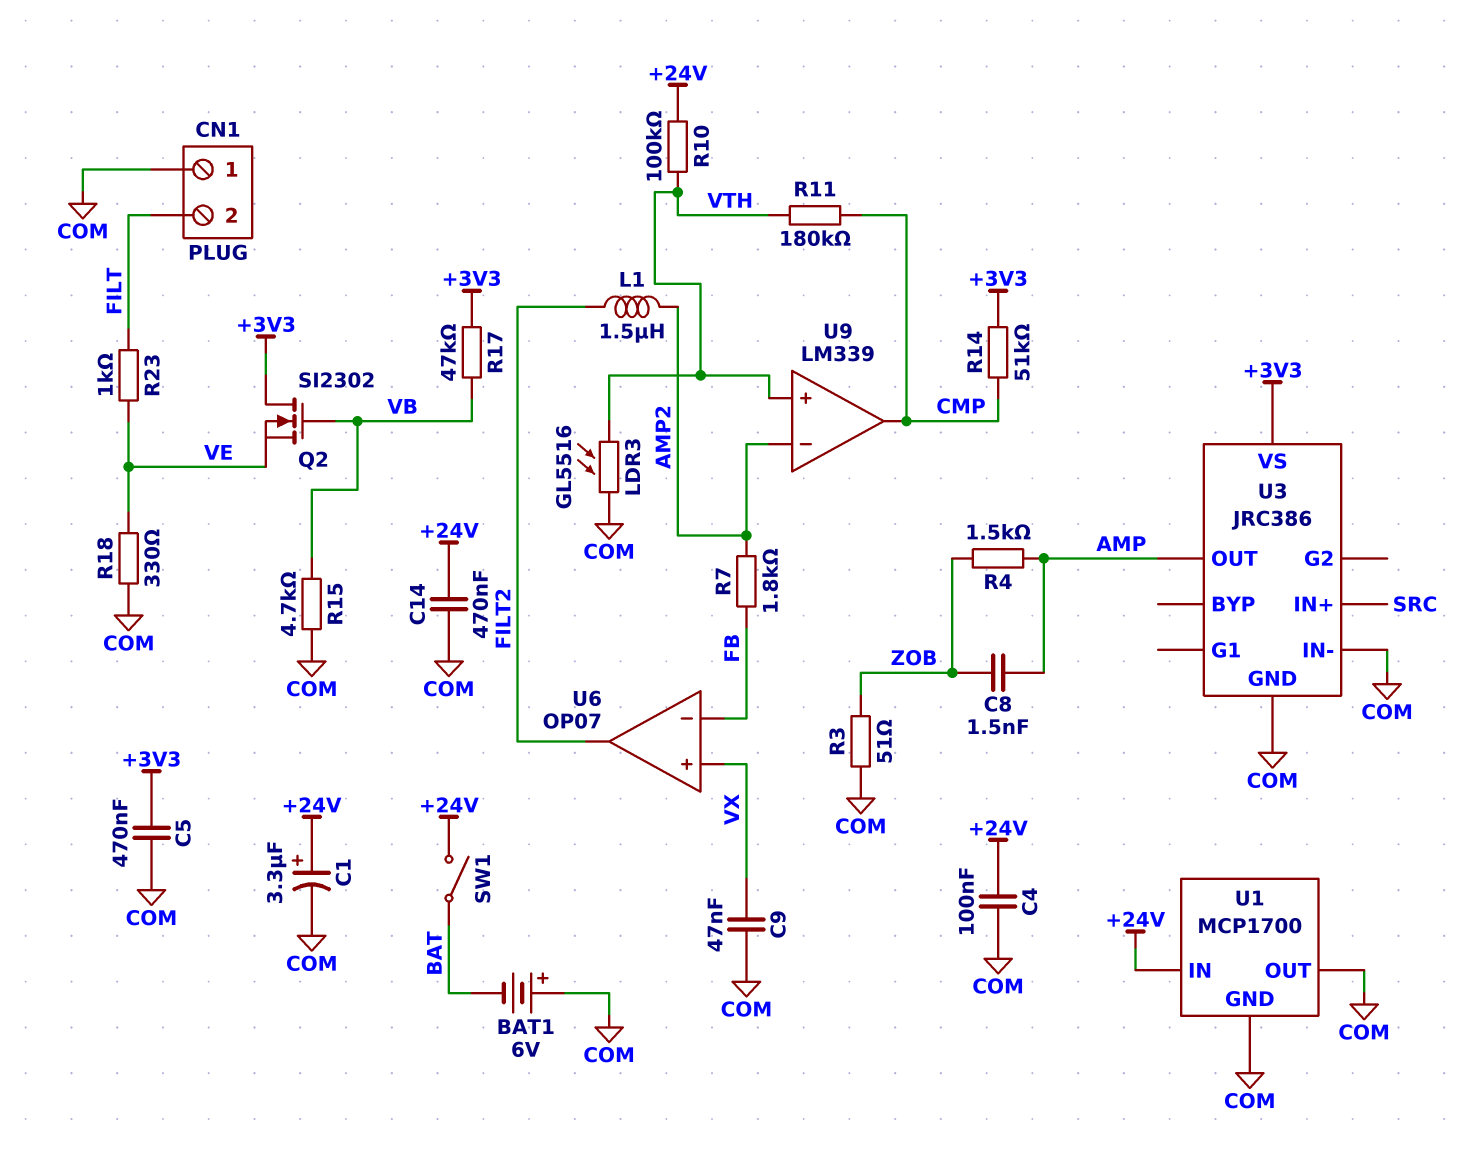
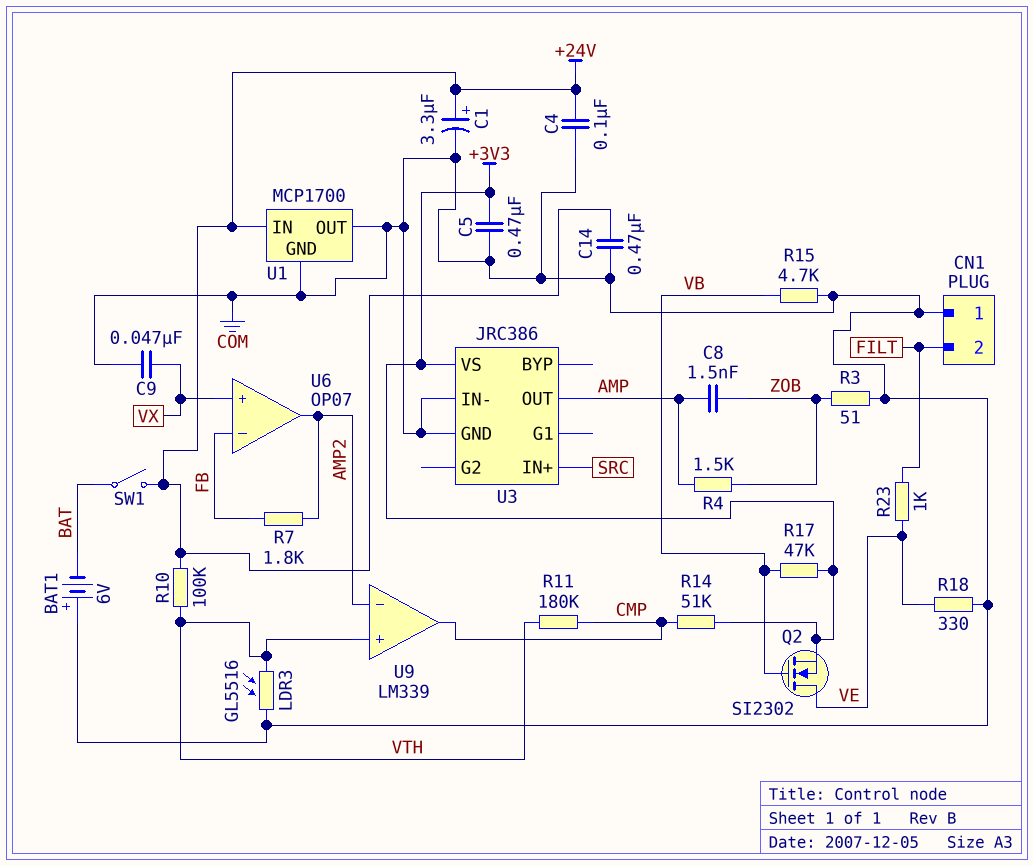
L1: 1.5uH (AMP2, FILT2) -> none
Q2: NMOS SI2302 (G VB, D +3V3, S VE) -> NMOS SI2302 (G VB, D VE, S +3V3)
U6 pin out: FILT2 -> AMP2

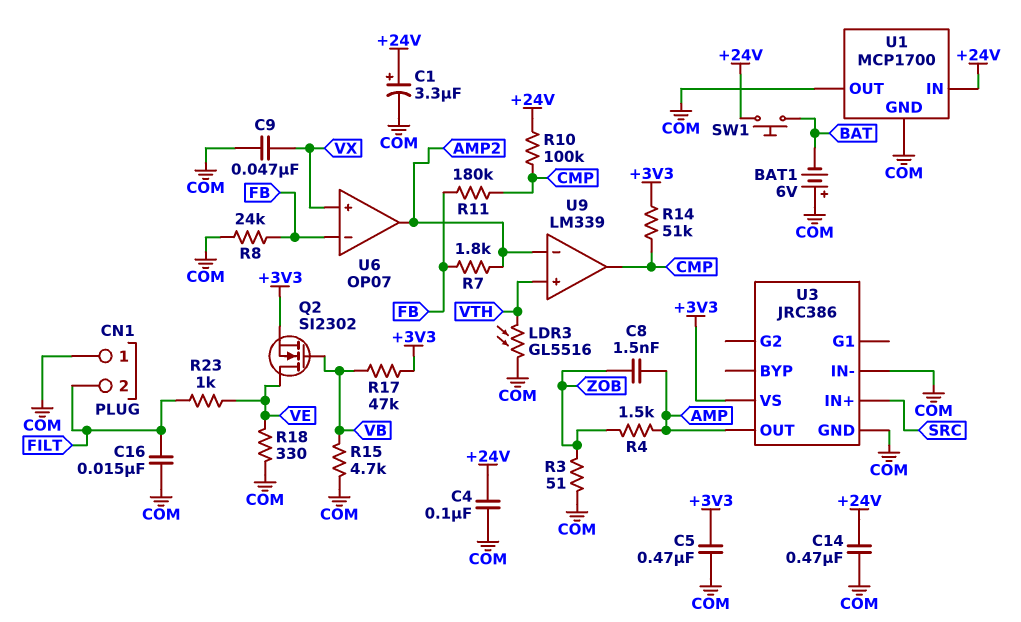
C16: none -> 15nF (COM, FILT)
R8: none -> 24k (COM, FB)
R10: 100k (+24V, VTH) -> 100k (+24V, CMP)
R11: 180k (CMP, VTH) -> 180k (CMP, FB)
SW1: switch (+24V, BAT) -> button (+24V, BAT)

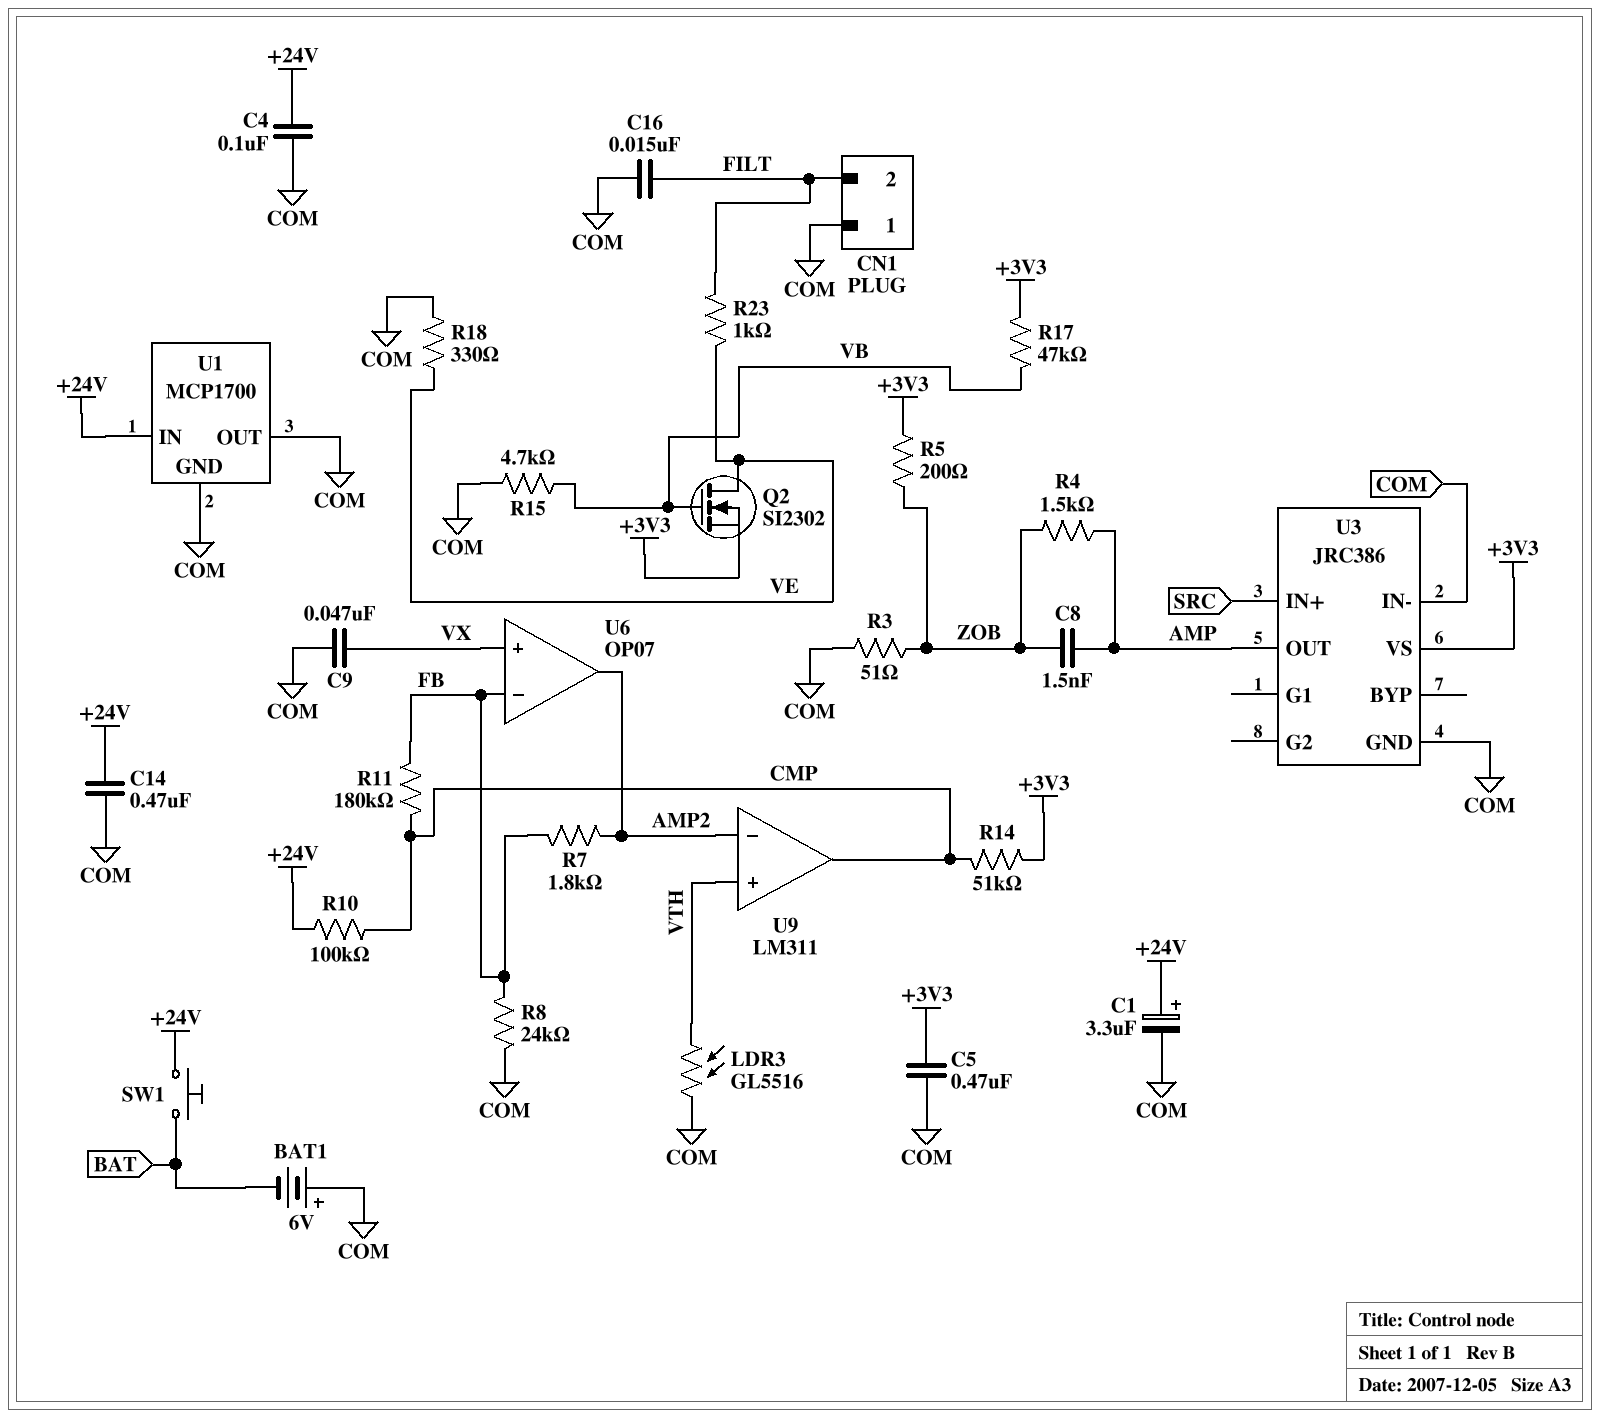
R5: none -> 200 (+3V3, ZOB)
U9: LM339 -> LM311

